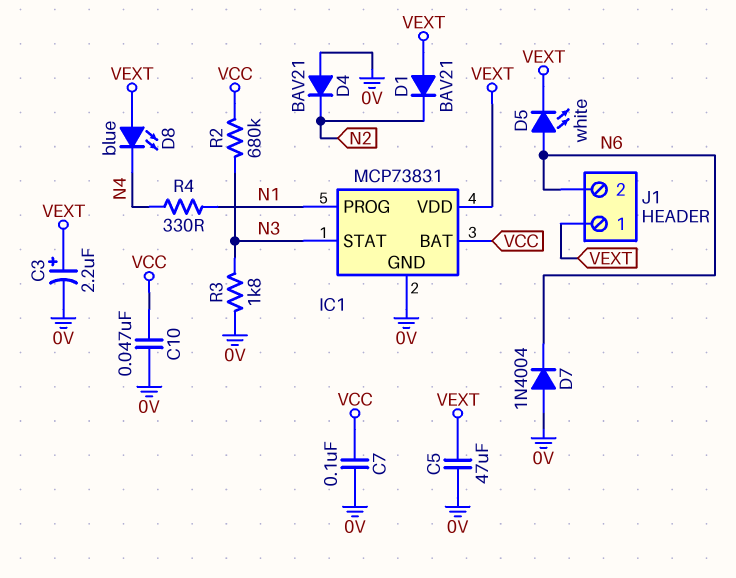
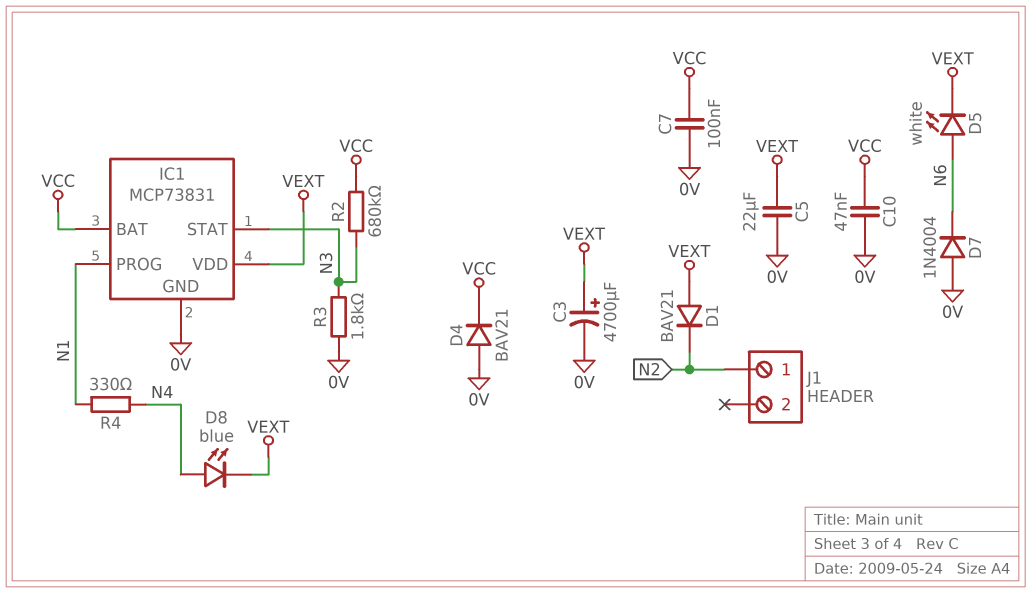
C3: 2.2uF (plus VEXT, minus 0V) -> 4700uF (plus VEXT, minus 0V)
C5: 47uF (0V, VEXT) -> 22uF (0V, VEXT)
D4: diode BAV21 (A 0V, K N2) -> diode BAV21 (A 0V, K VCC)
D8: LED blue (A VEXT, K N4) -> LED blue (A N4, K VEXT)
J1 pin 1: VEXT -> N2
J1 pin 2: N6 -> none

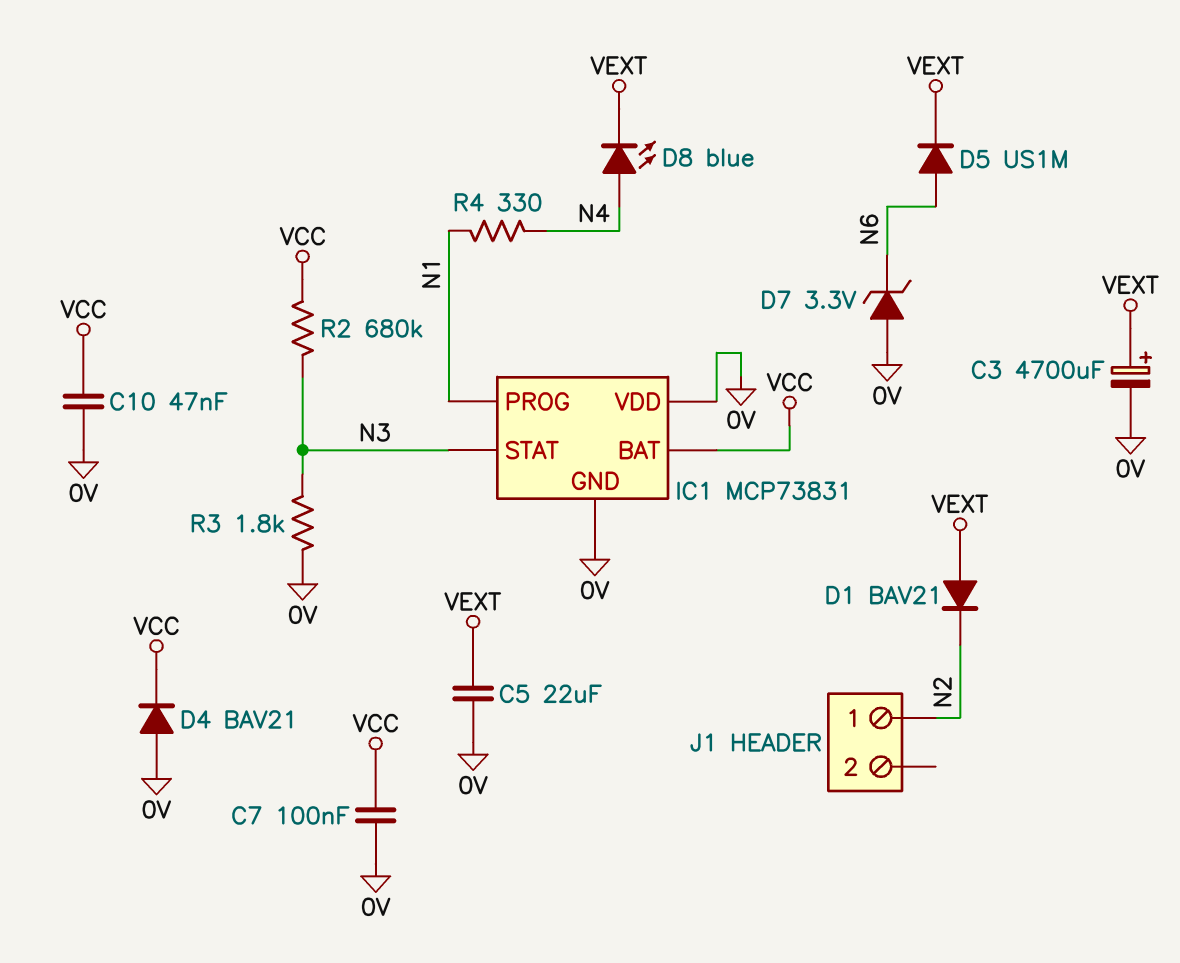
D5: LED white (A N6, K VEXT) -> diode US1M (A N6, K VEXT)
D7: diode 1N4004 (A 0V, K N6) -> zener 3.3V (A 0V, K N6)
IC1 pin VDD: VEXT -> 0V

